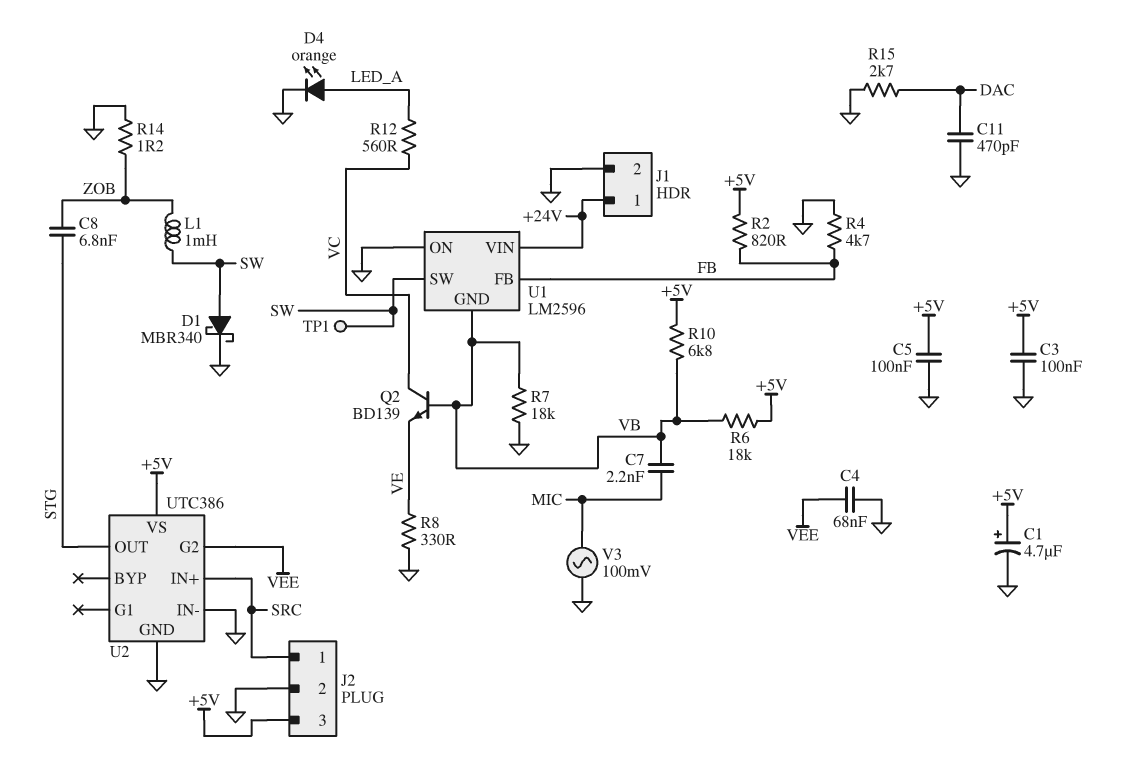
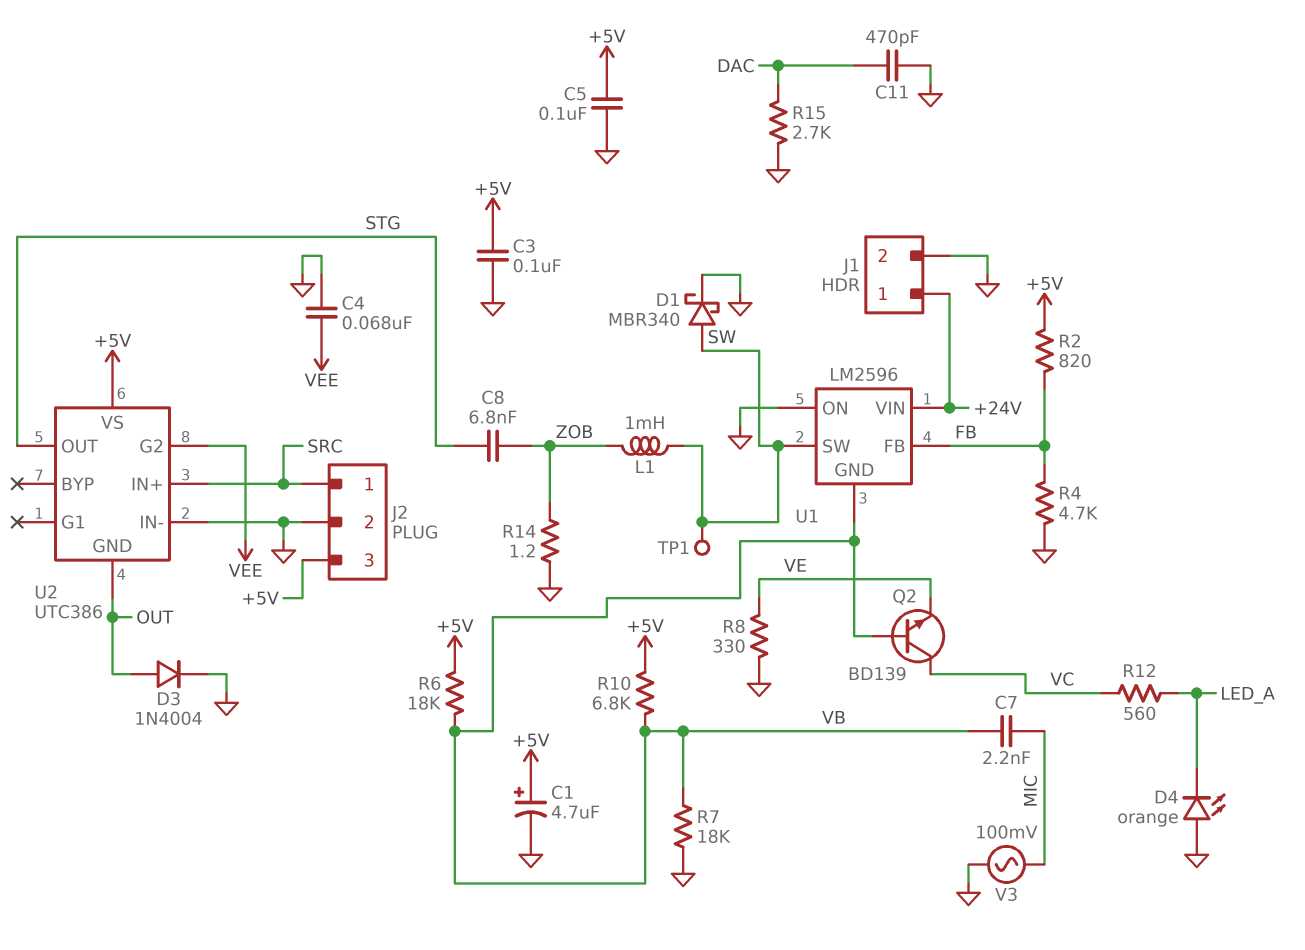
D3: none -> diode 1N4004 (A OUT, K GND)
D4: LED orange (A LED_A, K GND) -> LED orange (A GND, K LED_A)
U2 pin GND: GND -> OUT

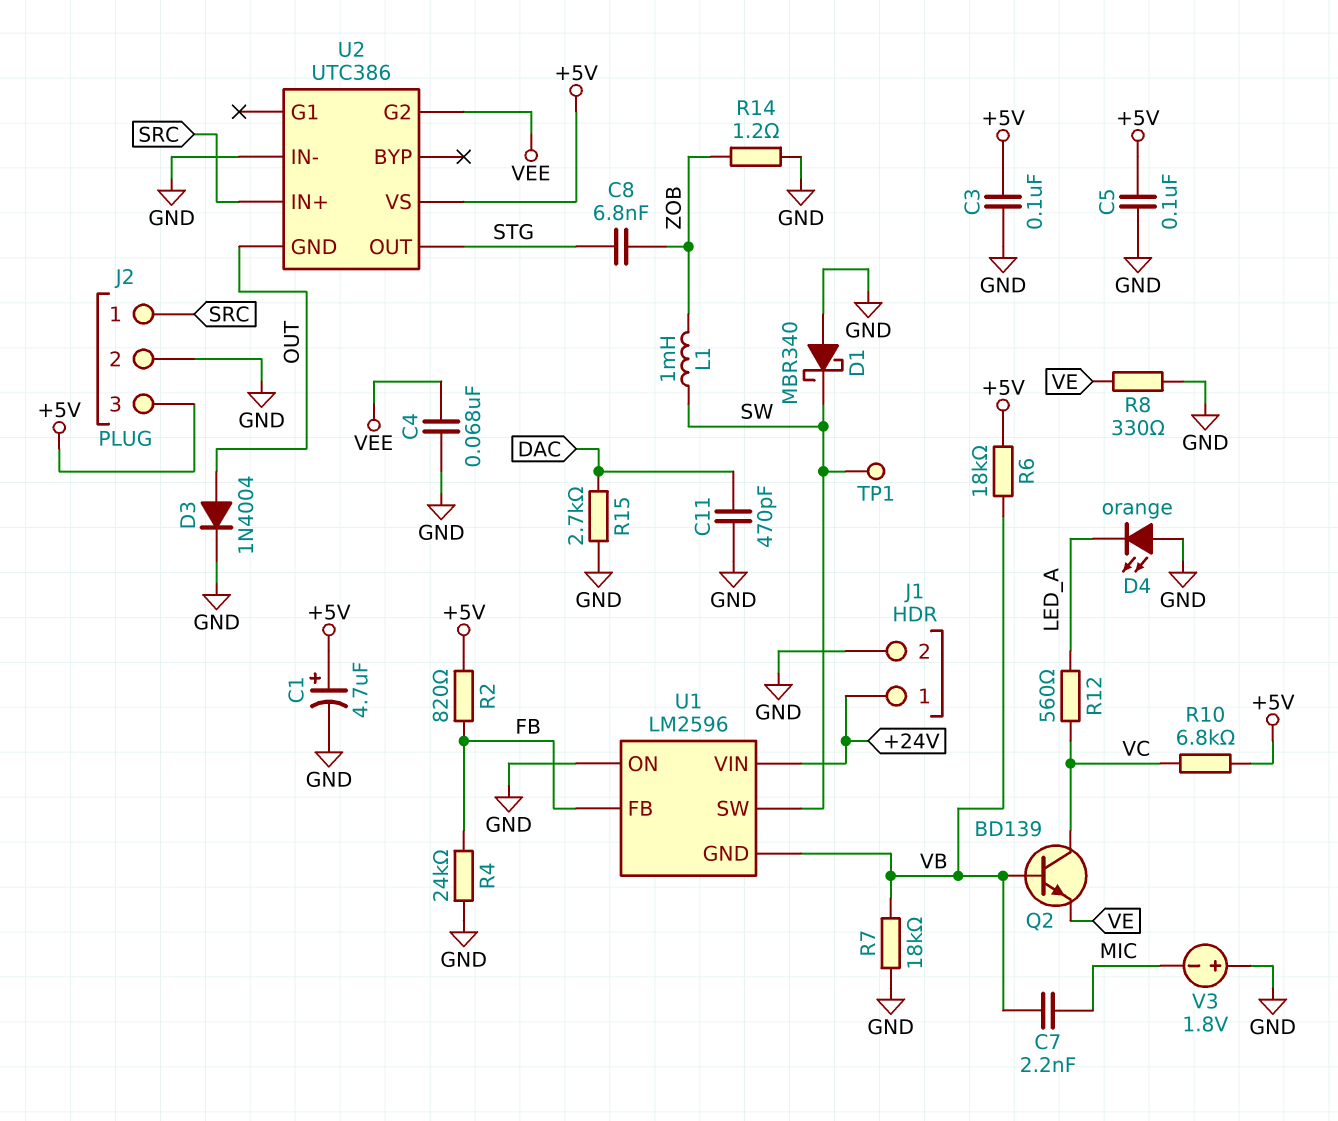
D1: schottky MBR340 (A SW, K GND) -> schottky MBR340 (A GND, K SW)
R4: 4.7k (FB, GND) -> 24k (FB, GND)
R10: 6.8k (+5V, VB) -> 6.8k (+5V, VC)
V3: AC 100mV (GND, MIC) -> 1.8V (plus GND, minus MIC)

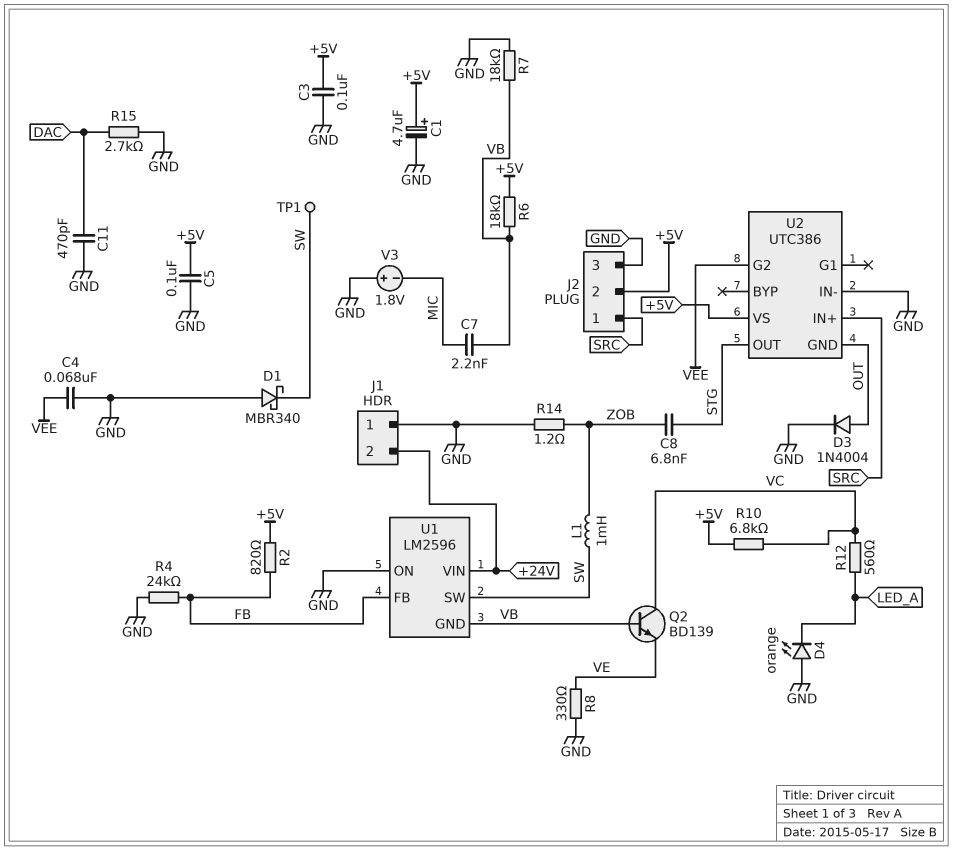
J1 pin 1: +24V -> GND
J1 pin 2: GND -> +24V
J2 pin 2: GND -> +5V
J2 pin 3: +5V -> GND

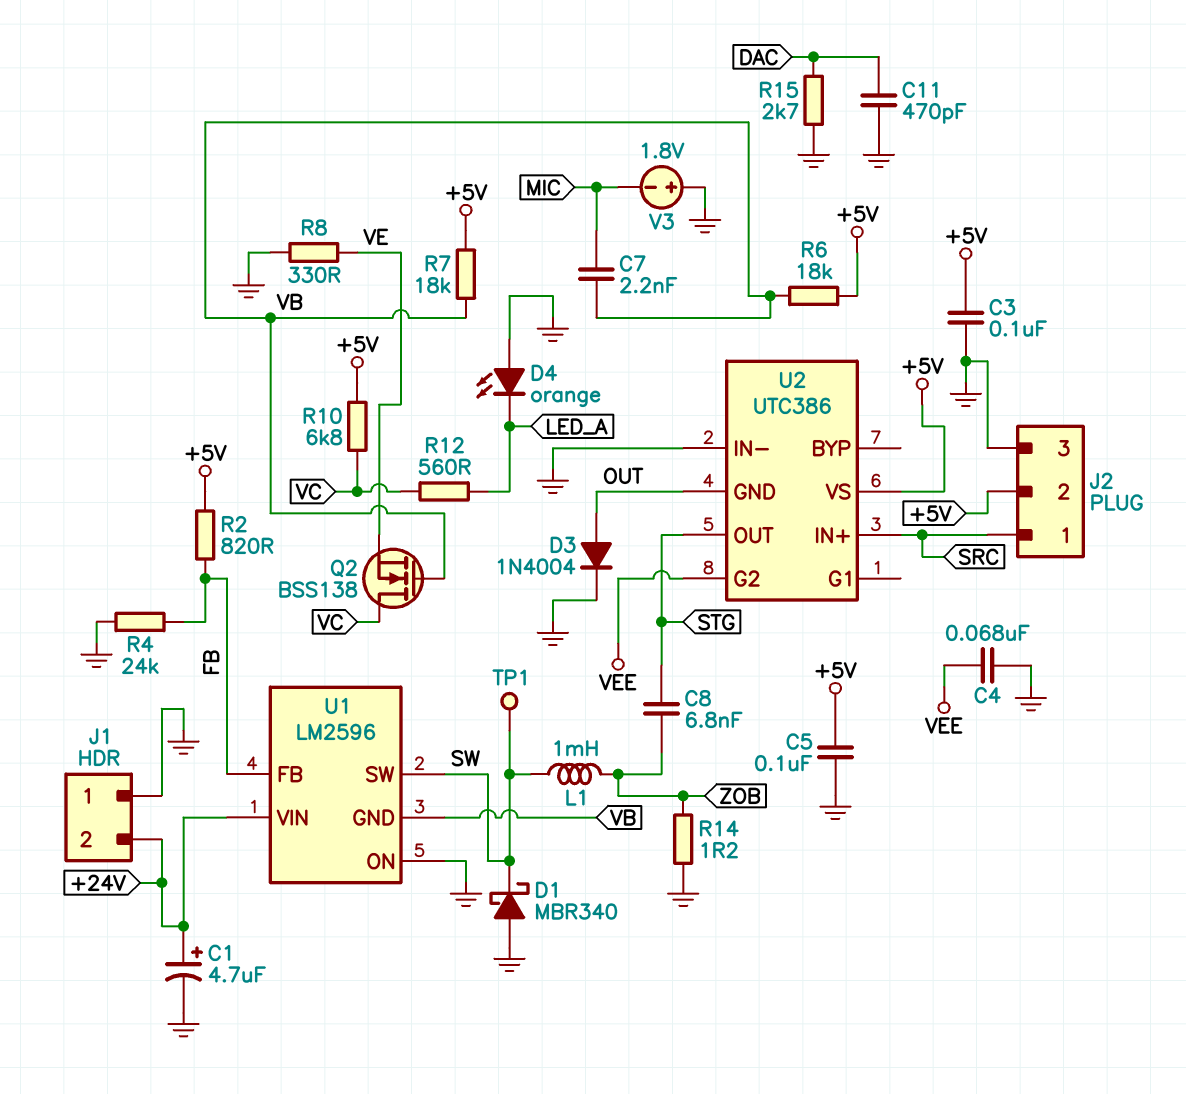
C1: 4.7uF (plus +5V, minus GND) -> 4.7uF (plus +24V, minus GND)
Q2: NPN BD139 (B VB, C VC, E VE) -> NMOS BSS138 (G VB, D VC, S VE)
R7: 18k (GND, VB) -> 18k (+5V, VB)

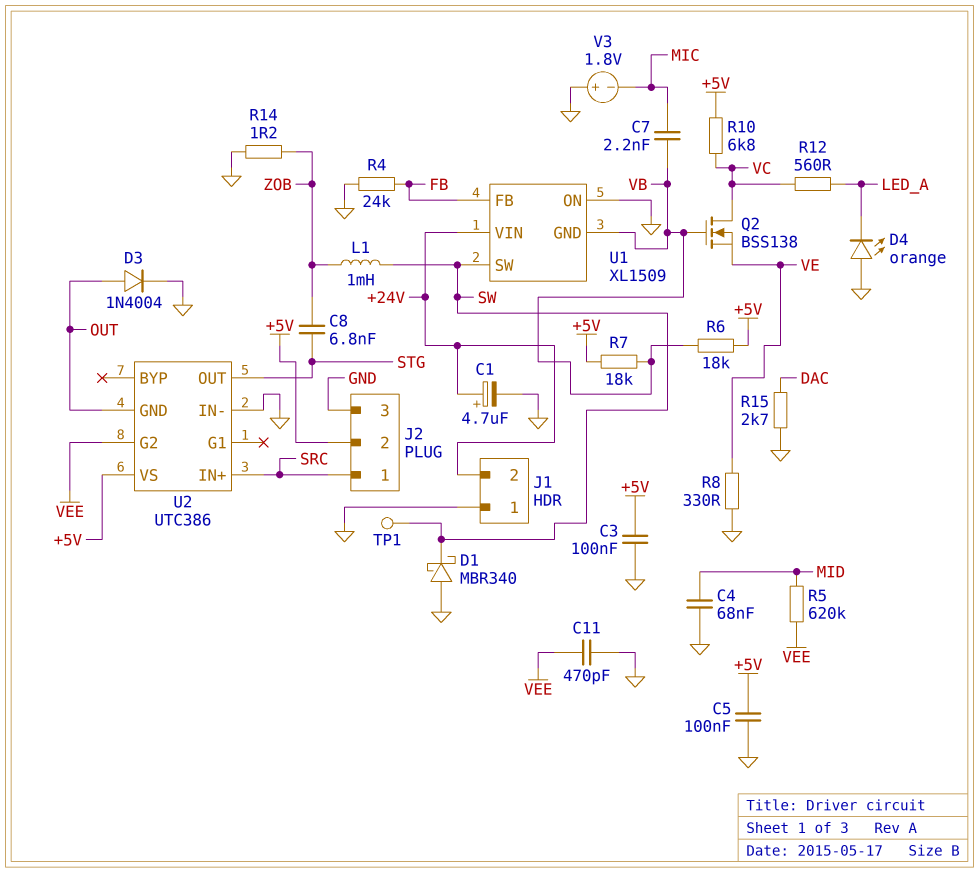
C4: 68nF (GND, VEE) -> 68nF (GND, MID)
C11: 470pF (DAC, GND) -> 470pF (GND, VEE)
R2: 820 (+5V, FB) -> none
R5: none -> 620k (MID, VEE)
U1: LM2596 -> XL1509

